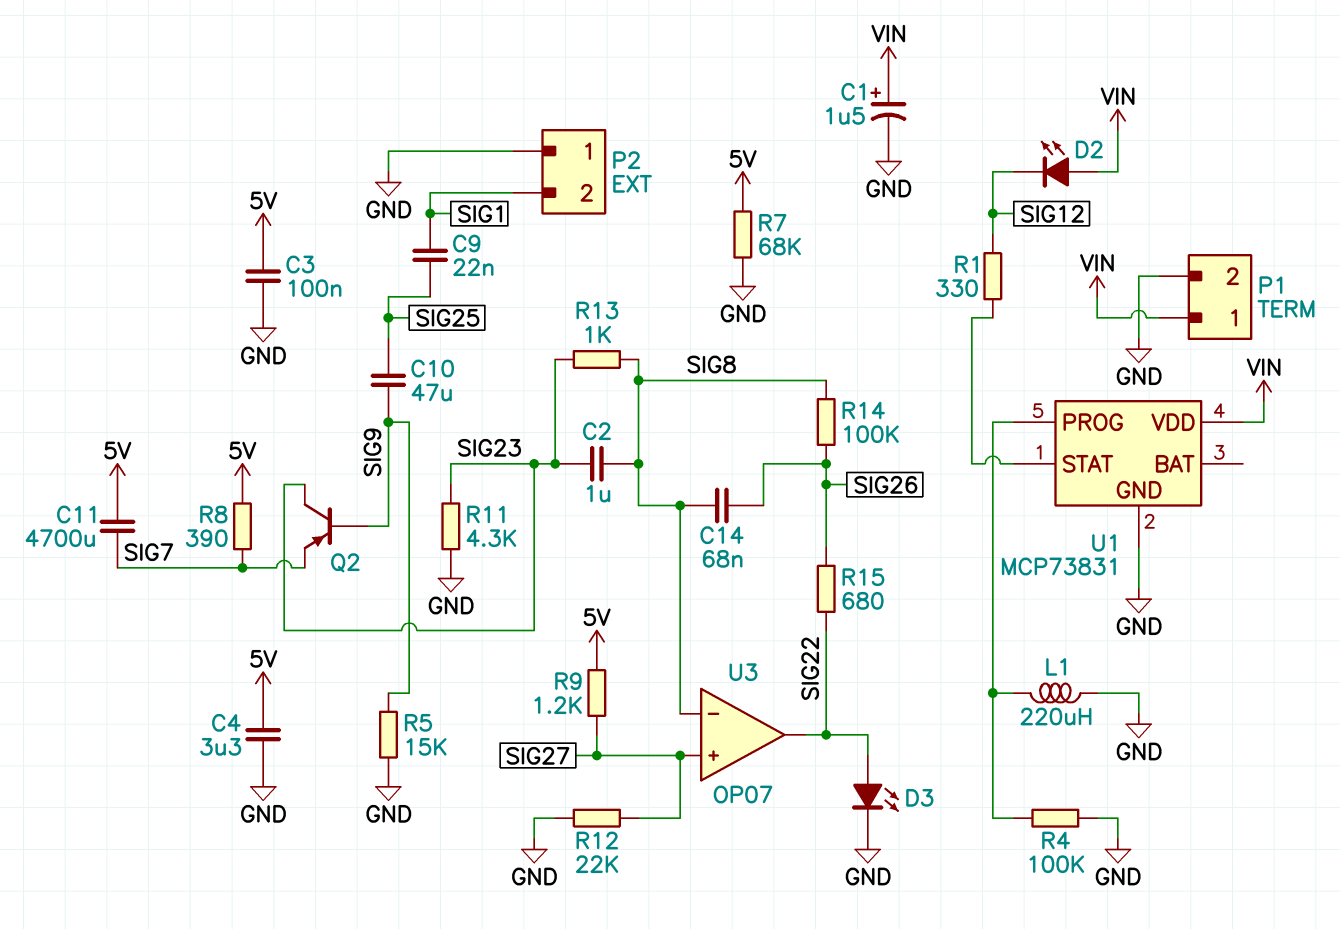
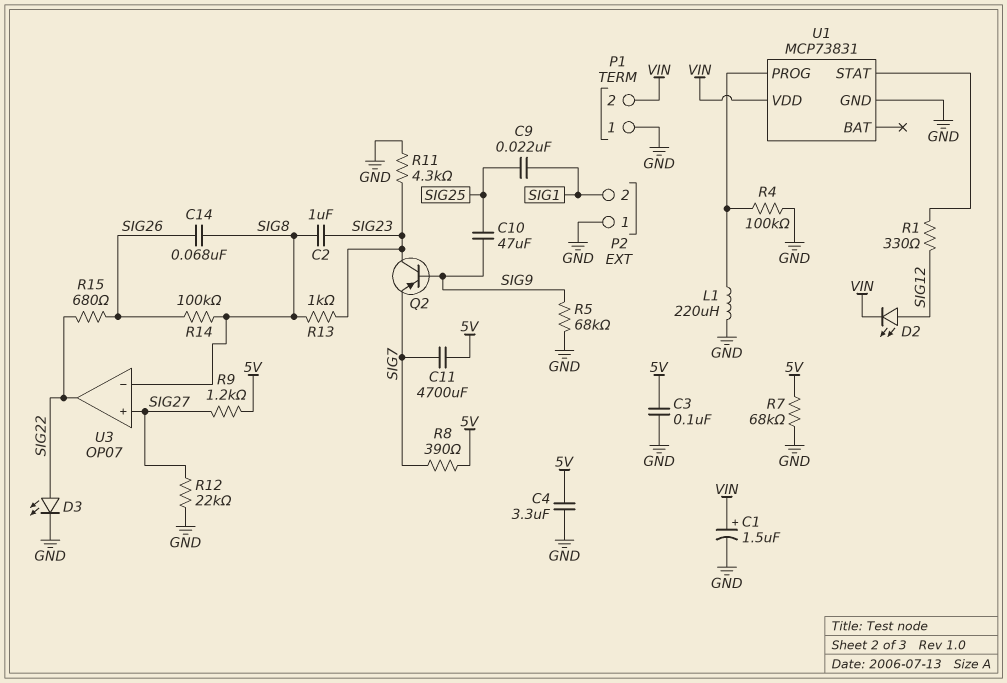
D2: LED (A VIN, K SIG12) -> LED (A SIG12, K VIN)
P1 pin 1: VIN -> GND
P1 pin 2: GND -> VIN
R5: 15k (GND, SIG9) -> 68k (GND, SIG9)

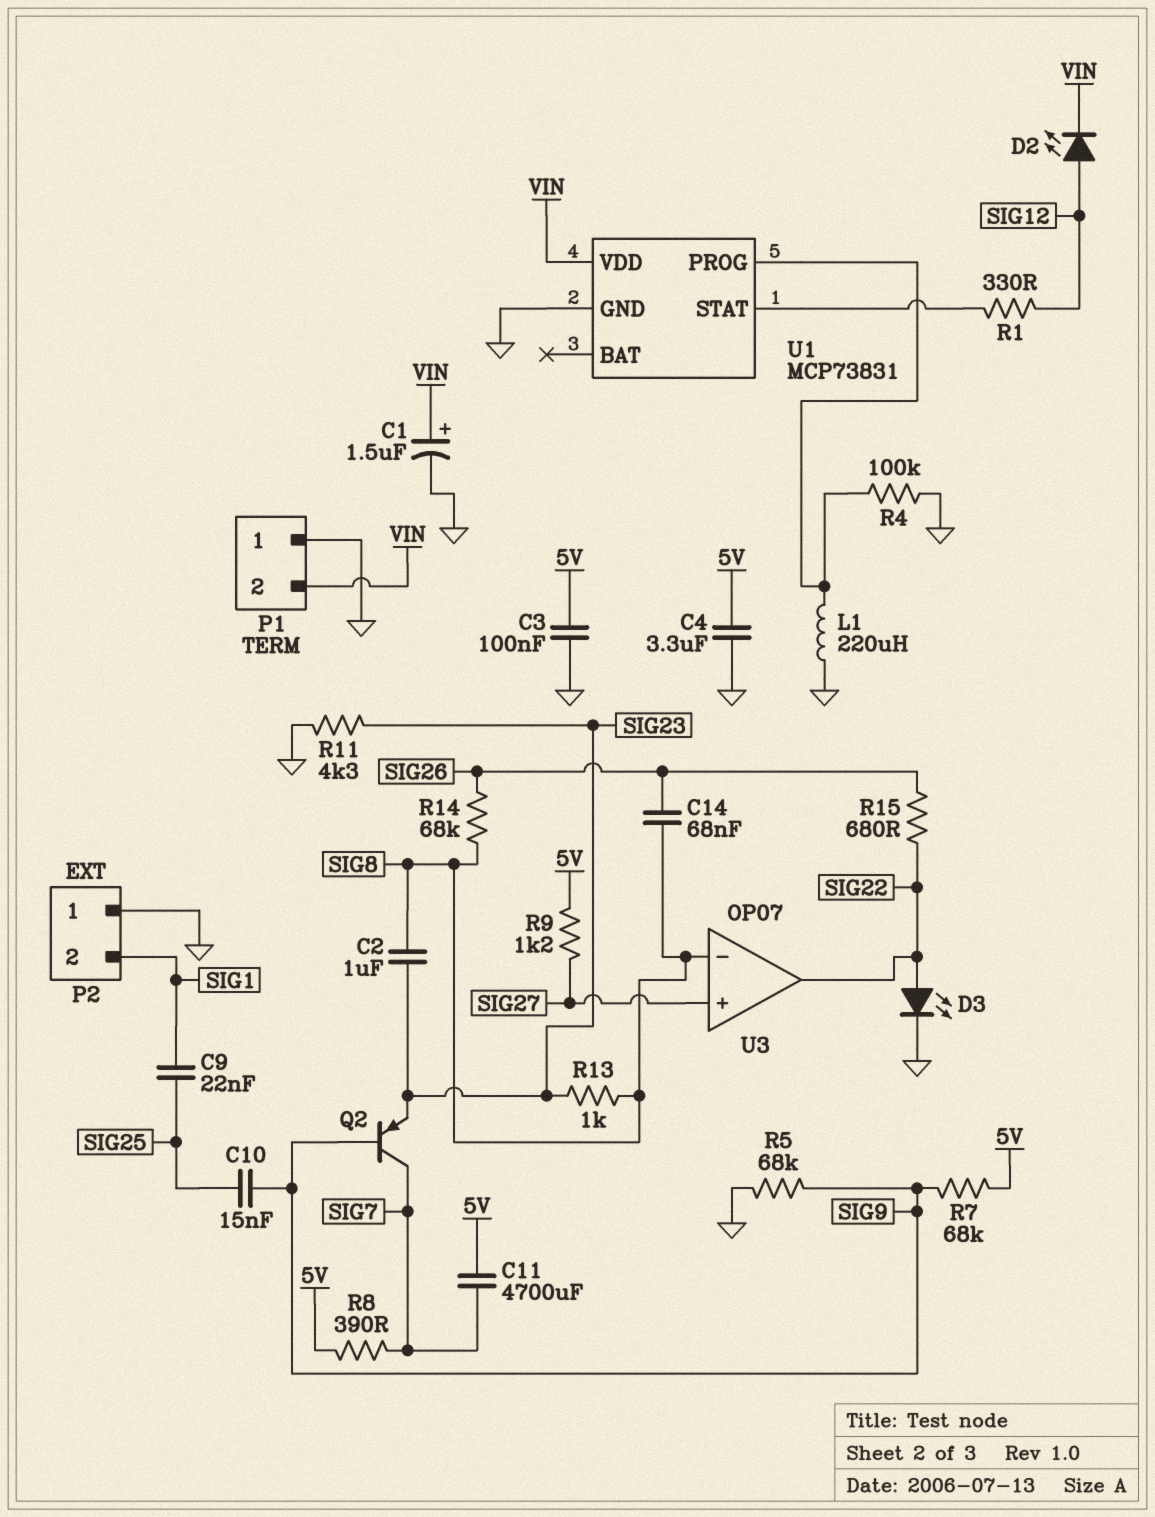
C10: 47uF (SIG9, SIG25) -> 15nF (SIG9, SIG25)
Q2: PNP (B SIG9, C SIG23, E SIG7) -> PNP (B SIG9, C SIG7, E SIG23)
R7: 68k (5V, GND) -> 68k (5V, SIG9)
R12: 22k (GND, SIG27) -> none
R14: 100k (SIG8, SIG26) -> 68k (SIG8, SIG26)

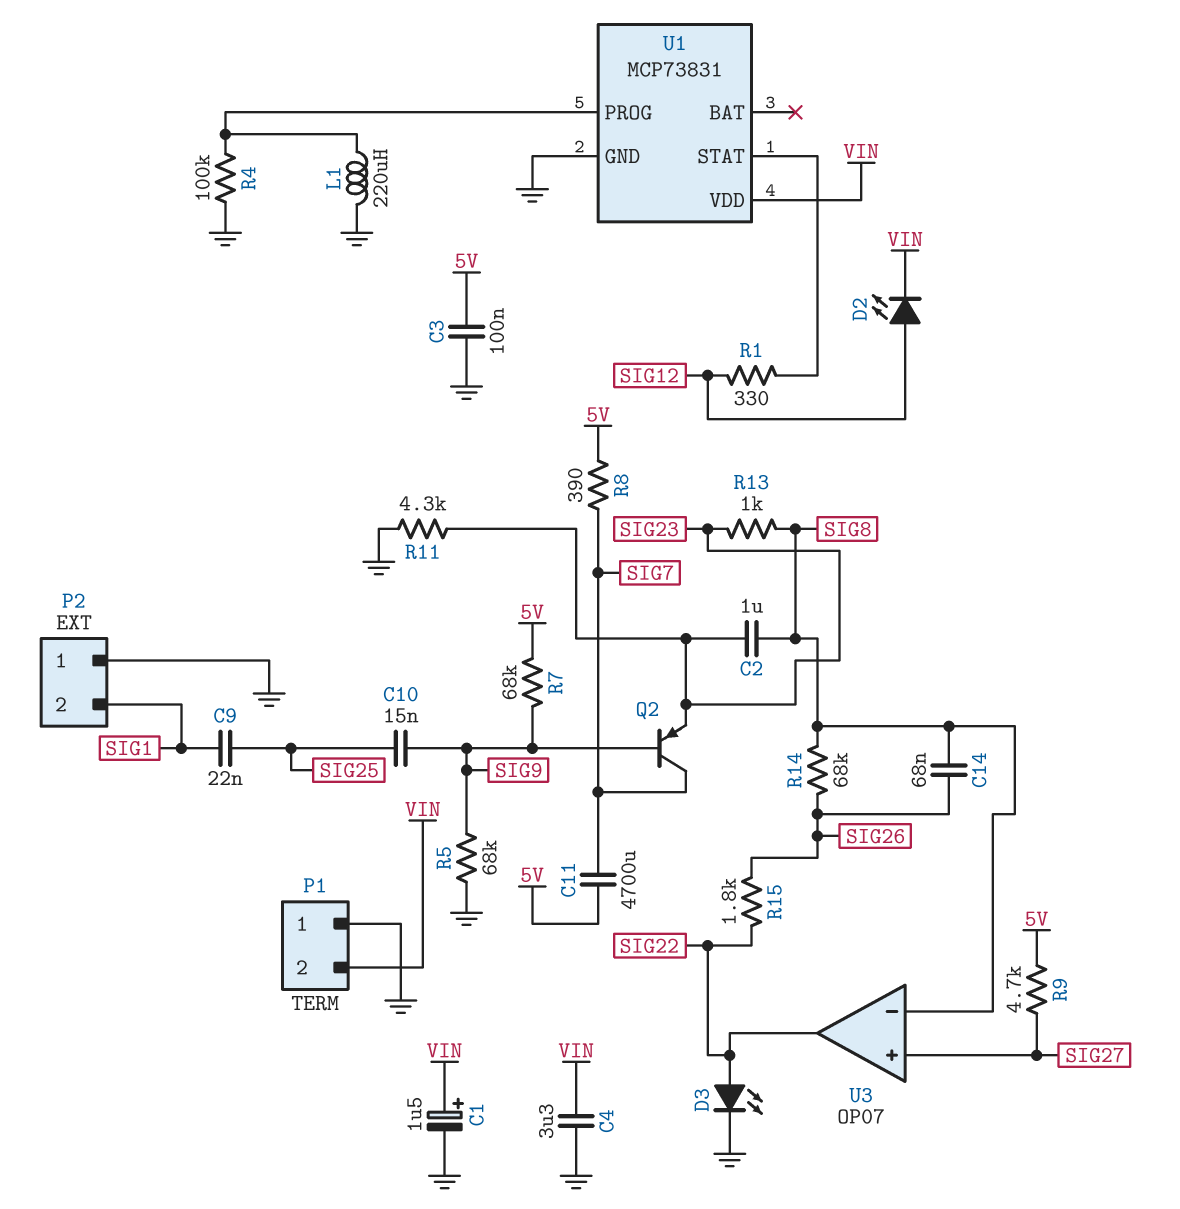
C4: 3.3uF (5V, GND) -> 3.3uF (GND, VIN)
R9: 1.2k (5V, SIG27) -> 4.7k (5V, SIG27)
R15: 680 (SIG22, SIG26) -> 1.8k (SIG22, SIG26)

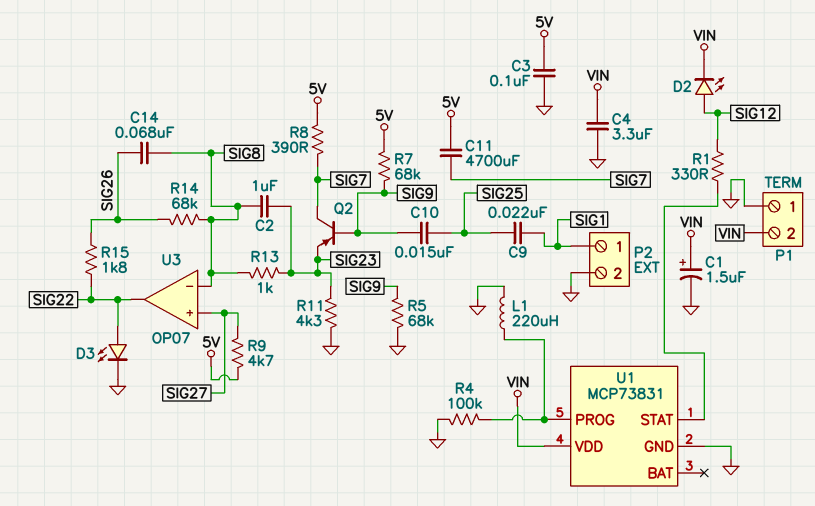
P2 pin 1: GND -> SIG1
P2 pin 2: SIG1 -> GND

